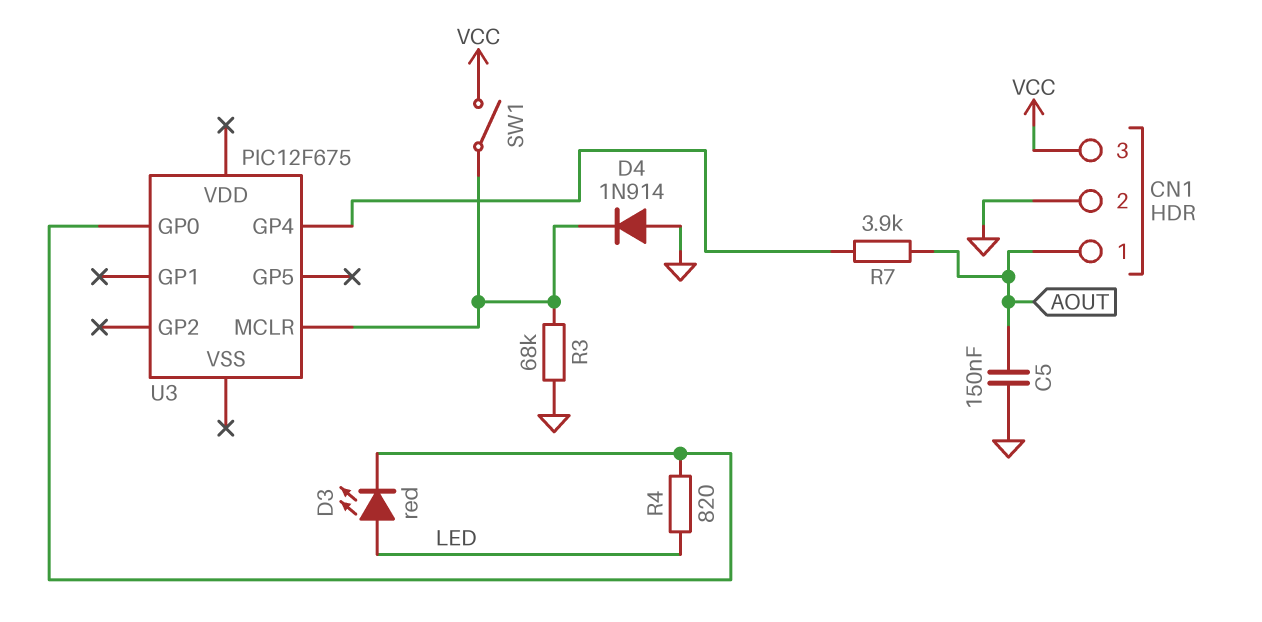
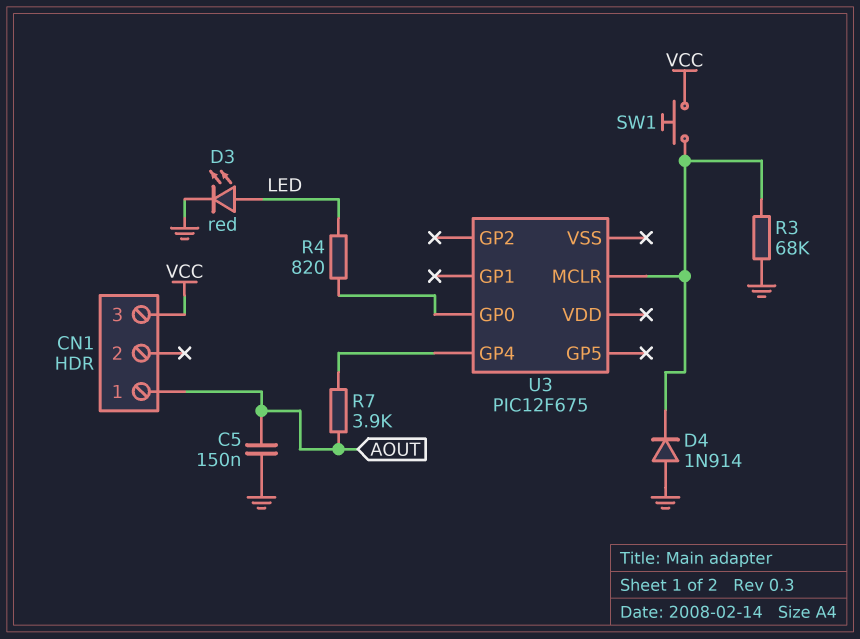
CN1 pin 2: GND -> none
D3: LED red (A LED, K U3/GP0) -> LED red (A LED, K GND)
SW1: switch (U3/MCLR, VCC) -> button (U3/MCLR, VCC)

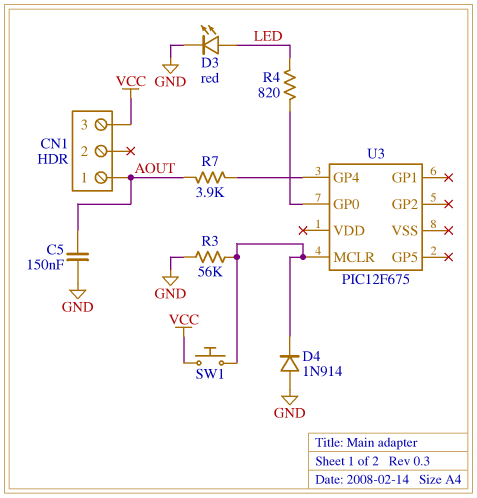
R3: 68k (GND, U3/MCLR) -> 56k (GND, U3/MCLR)

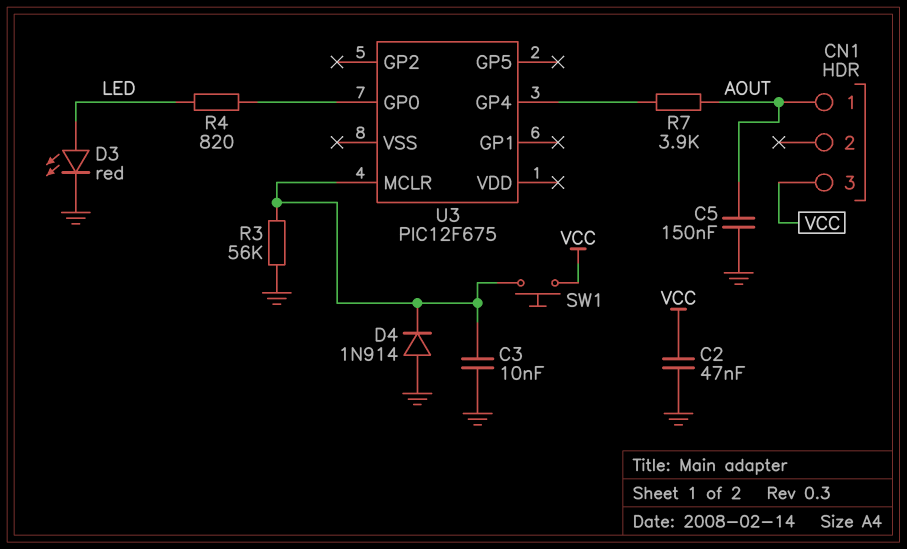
C2: none -> 47nF (GND, VCC)
C3: none -> 10nF (GND, U3/MCLR)

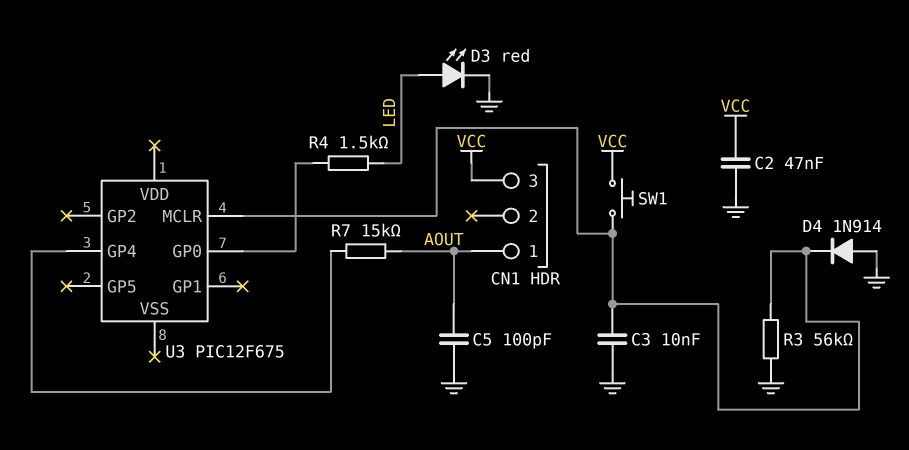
C5: 150nF (AOUT, GND) -> 100pF (AOUT, GND)
R4: 820 (LED, U3/GP0) -> 1.5k (LED, U3/GP0)
R7: 3.9k (AOUT, U3/GP4) -> 15k (AOUT, U3/GP4)

